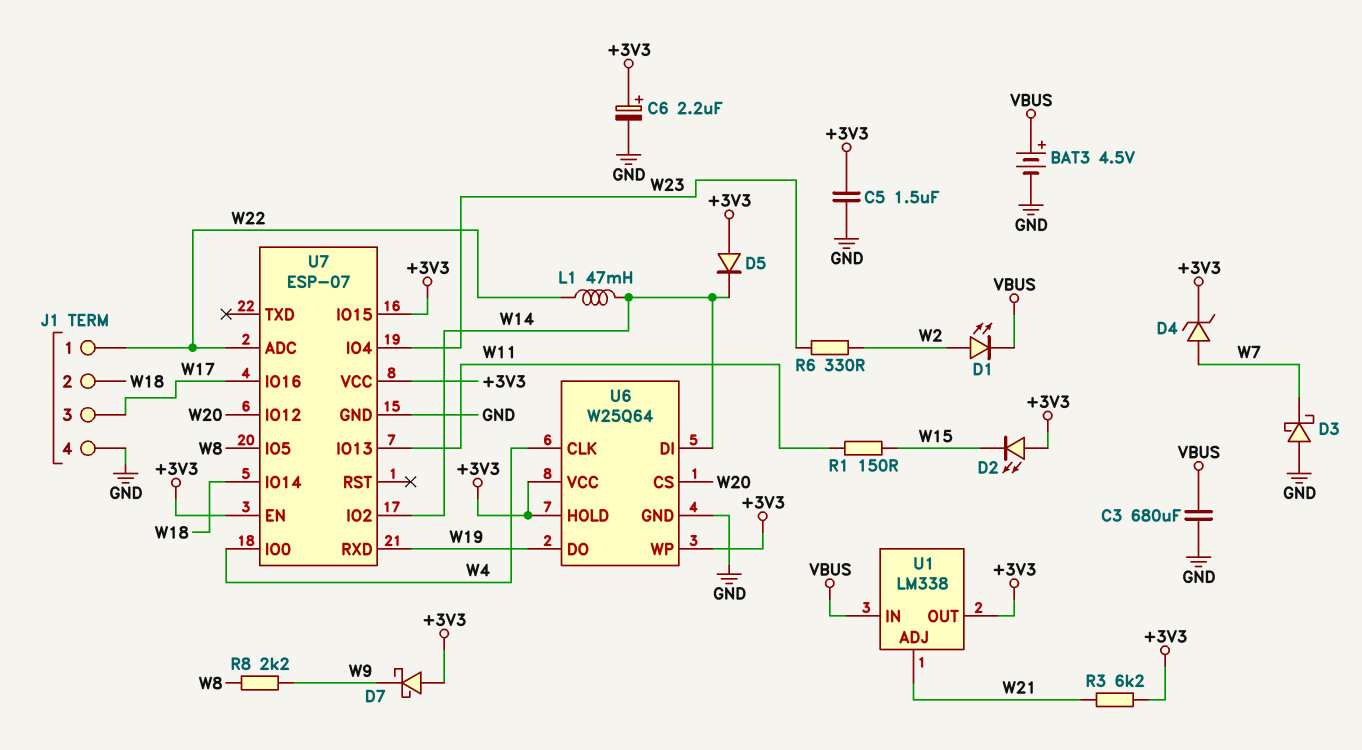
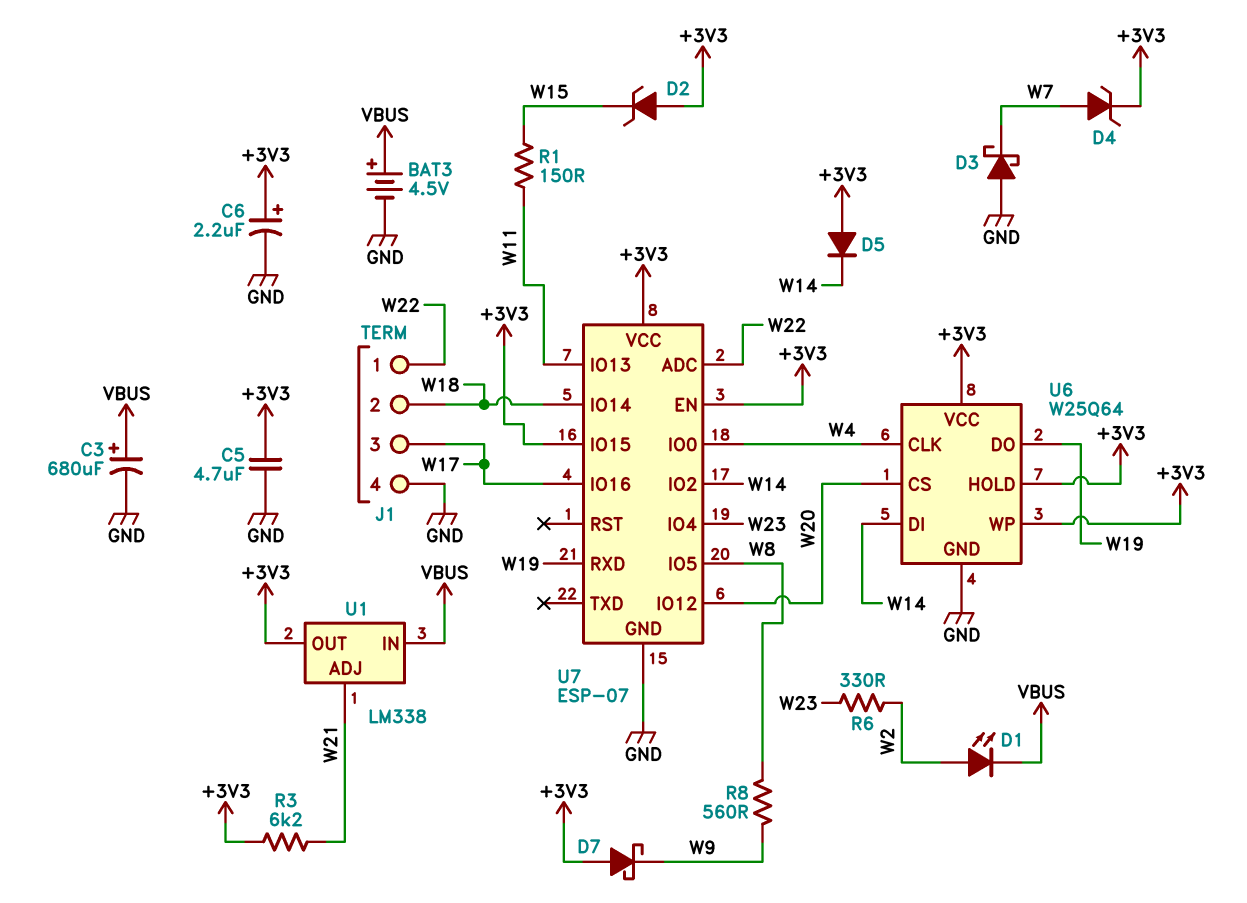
C3: 680uF (GND, VBUS) -> 680uF (plus VBUS, minus GND)
C5: 1.5uF (+3V3, GND) -> 4.7uF (+3V3, GND)
D2: LED (A +3V3, K W15) -> zener (A +3V3, K W15)
L1: 47mH (W14, W22) -> none
R8: 2.2k (W8, W9) -> 560 (W8, W9)

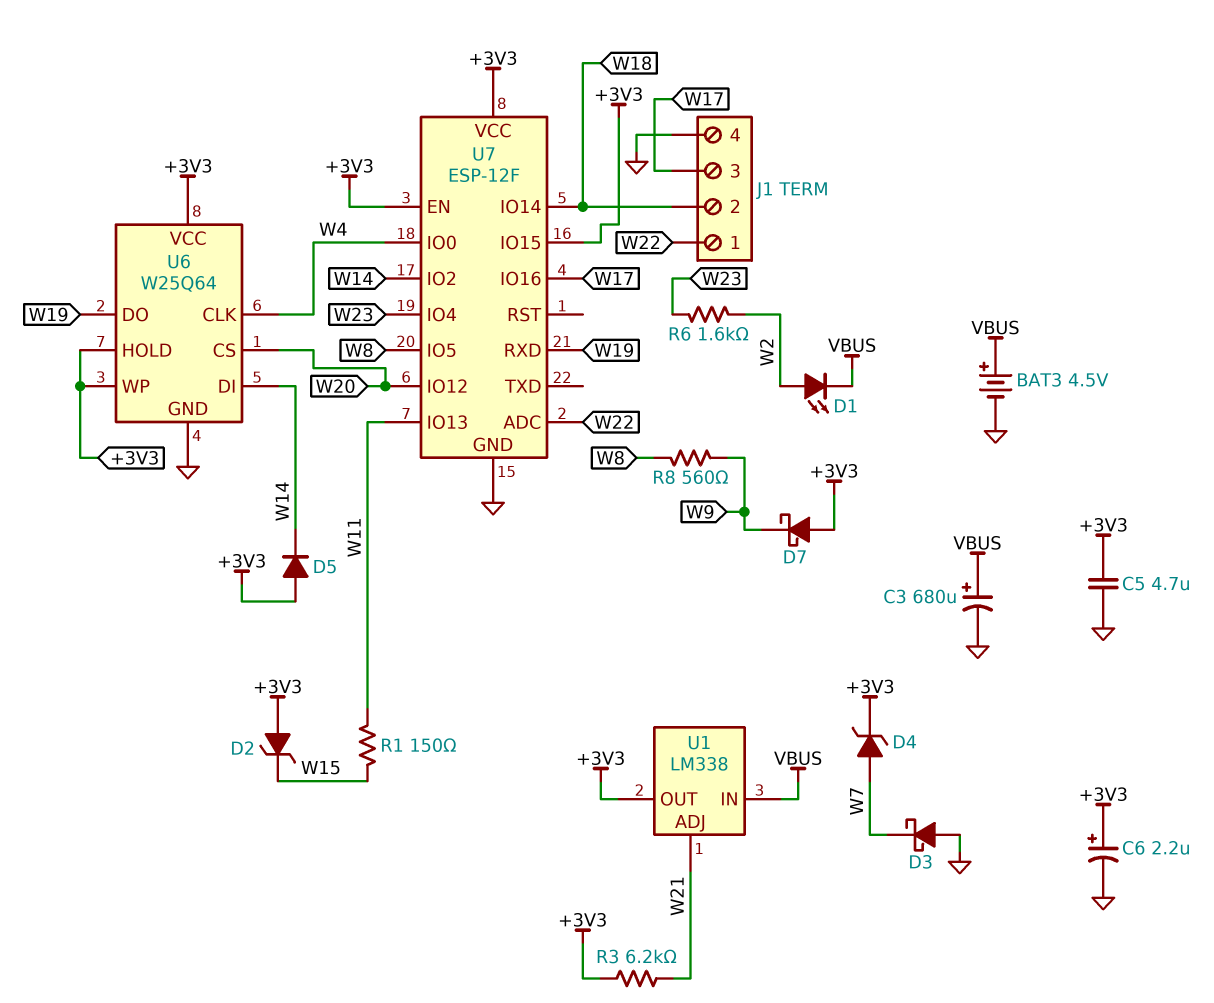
R6: 330 (W2, W23) -> 1.6k (W2, W23)
U7: ESP-07 -> ESP-12F

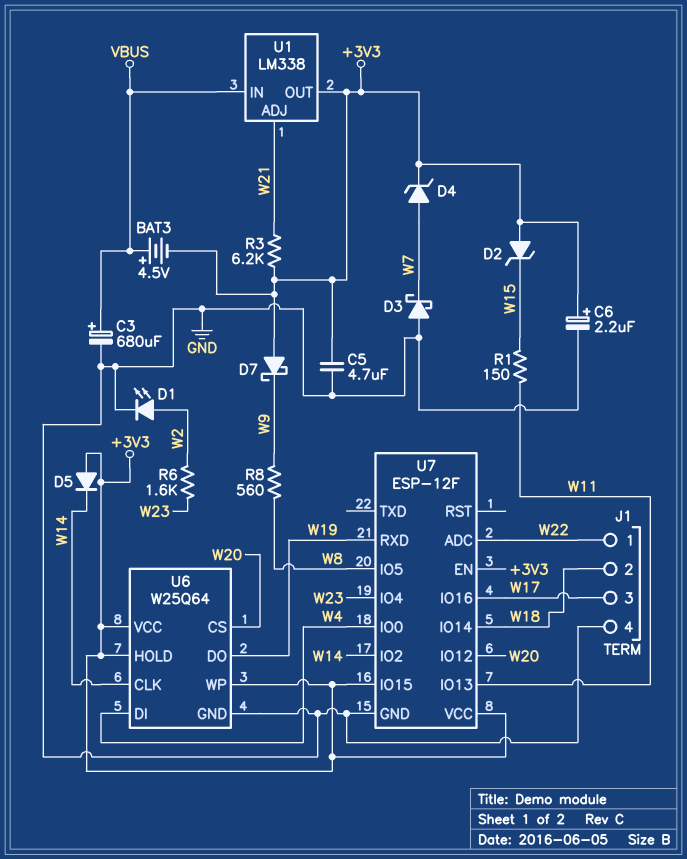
BAT3: 4.5V (plus VBUS, minus GND) -> 4.5V (plus VBUS, minus +3V3)
D1: LED (A W2, K VBUS) -> LED (A W2, K GND)
U6 pin CLK: W4 -> W14
U6 pin DI: W14 -> W4

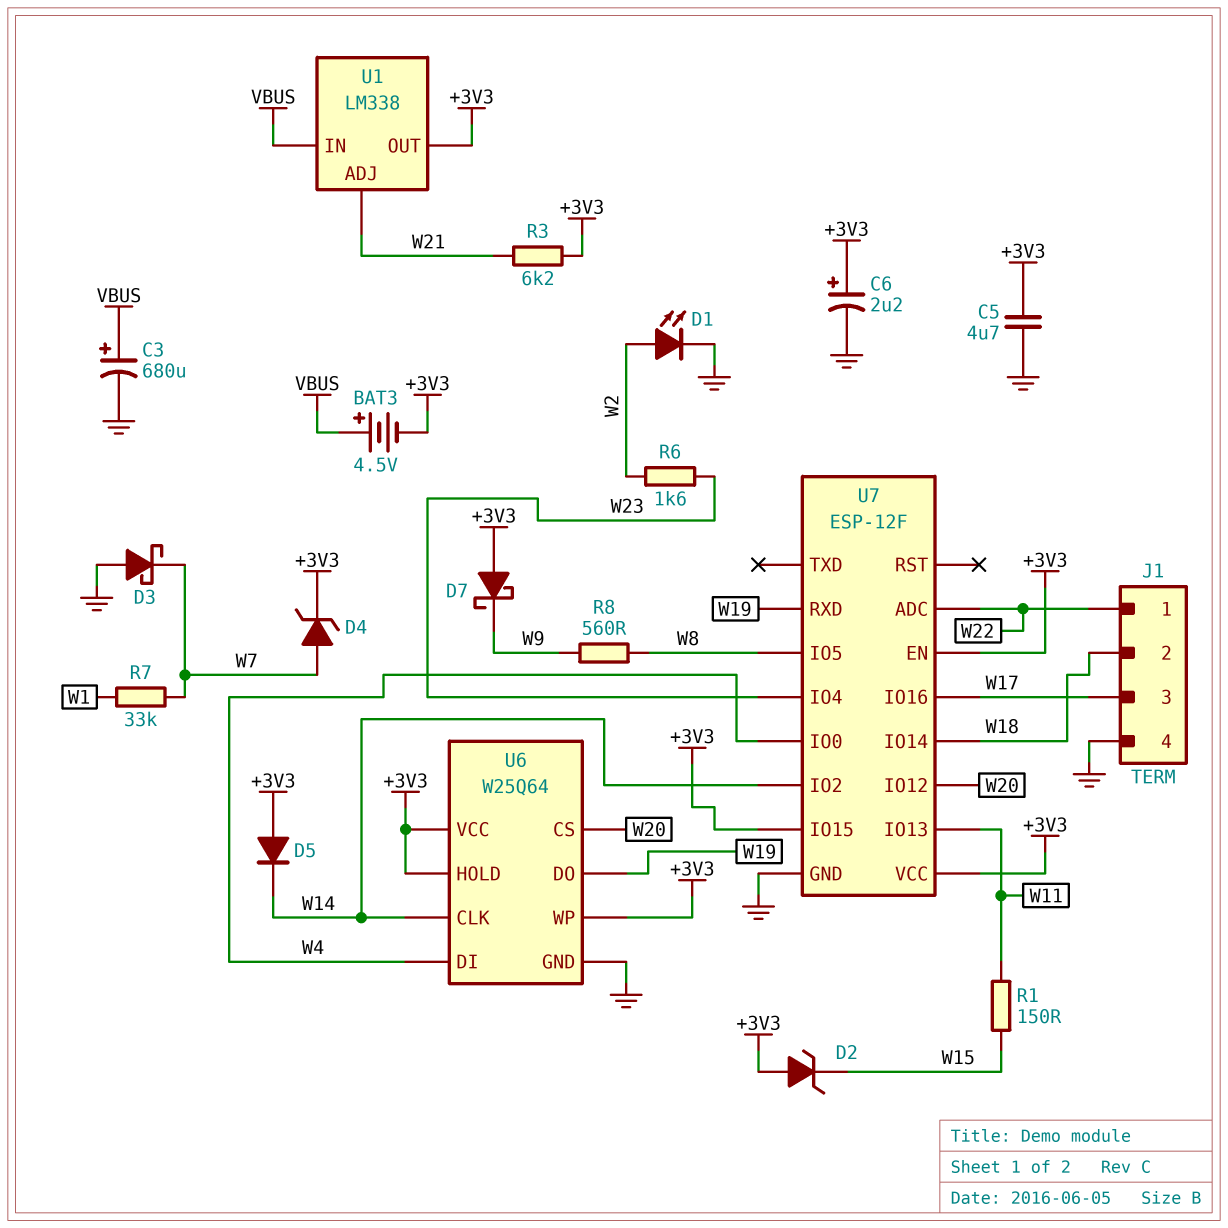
R7: none -> 33k (W1, W7)

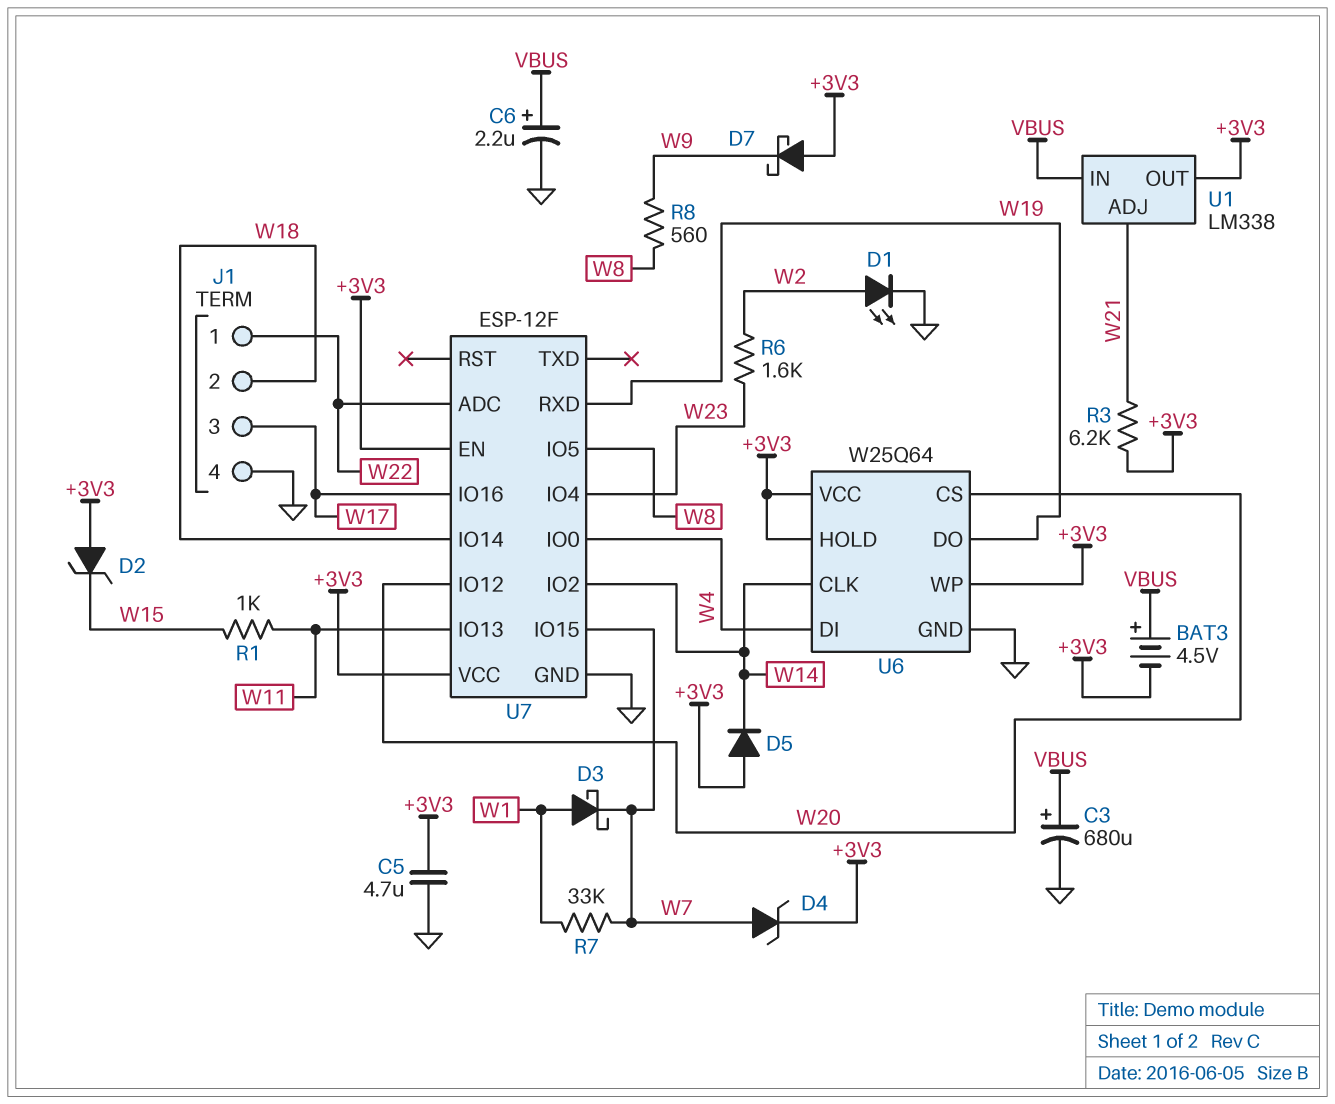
C6: 2.2uF (plus +3V3, minus GND) -> 2.2uF (plus VBUS, minus GND)
D3: schottky (A GND, K W7) -> schottky (A W1, K W7)
R1: 150 (W11, W15) -> 1k (W11, W15)
U7 pin IO15: +3V3 -> W7

